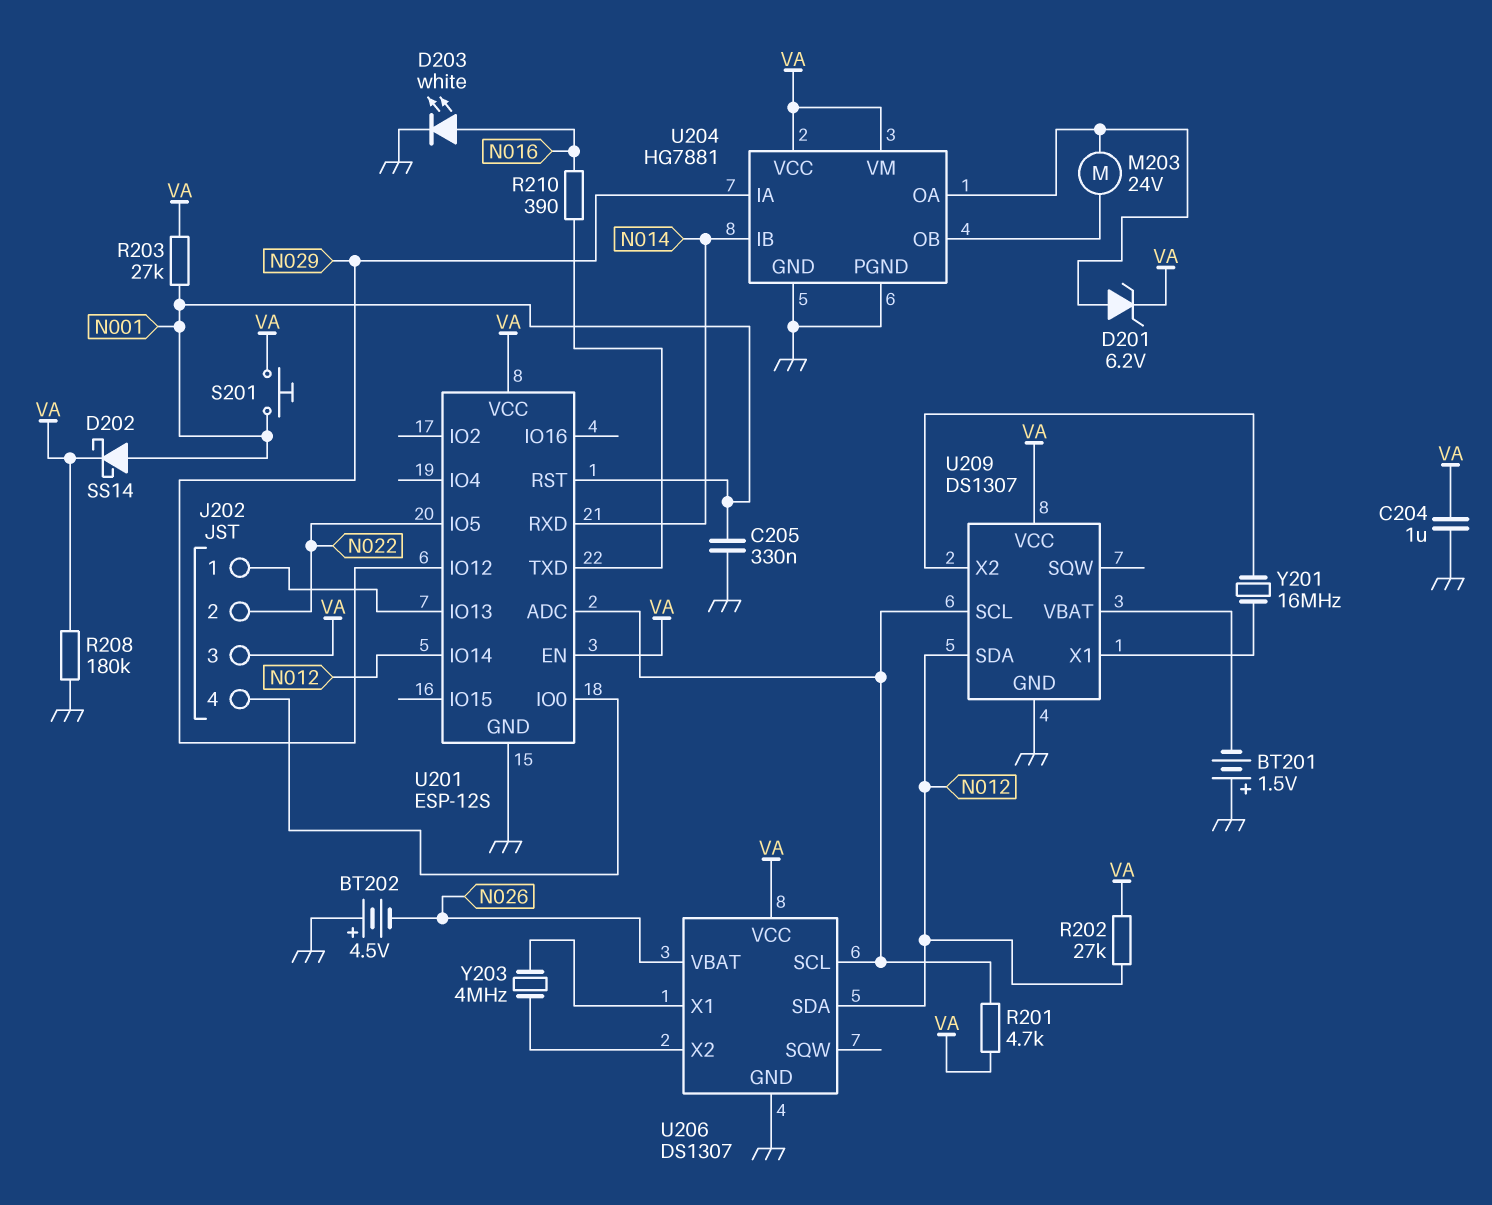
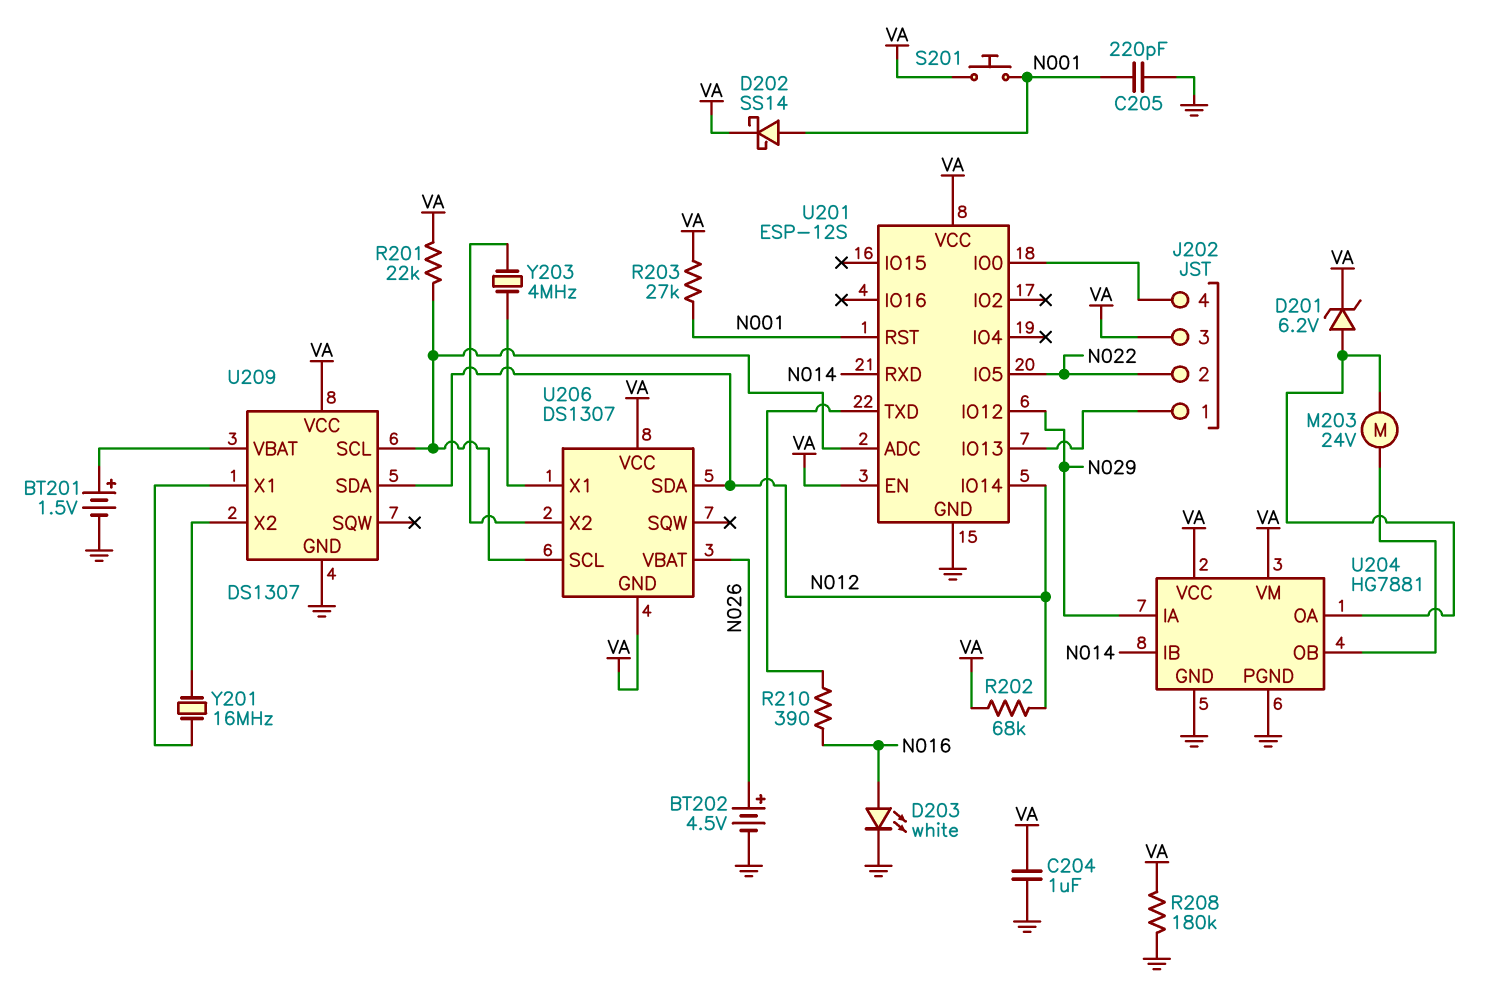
BT201: 1.5V (plus GND, minus U209/VBAT) -> 1.5V (plus U209/VBAT, minus GND)
BT202: 4.5V (plus GND, minus N026) -> 4.5V (plus N026, minus GND)
C205: 330nF (GND, N001) -> 220pF (GND, N001)
R201: 4.7k (U201/ADC, VA) -> 22k (U201/ADC, VA)
R202: 27k (N012, VA) -> 68k (N012, VA)
U206 pin GND: GND -> VA

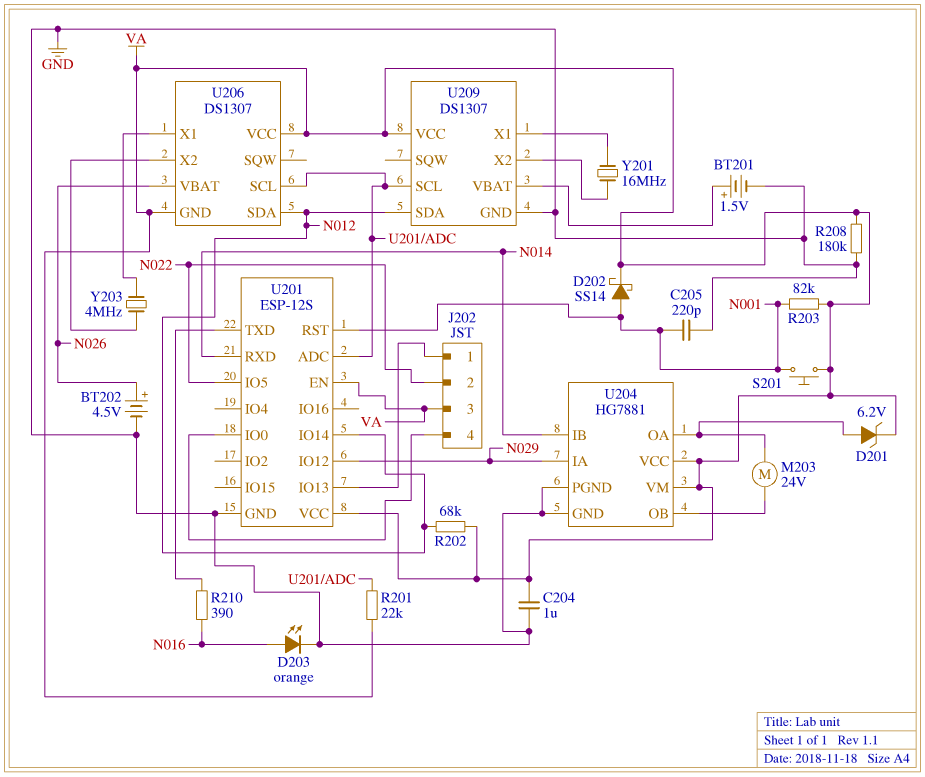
D203: LED white (A N016, K GND) -> LED orange (A N016, K GND)
R203: 27k (N001, VA) -> 82k (N001, VA)

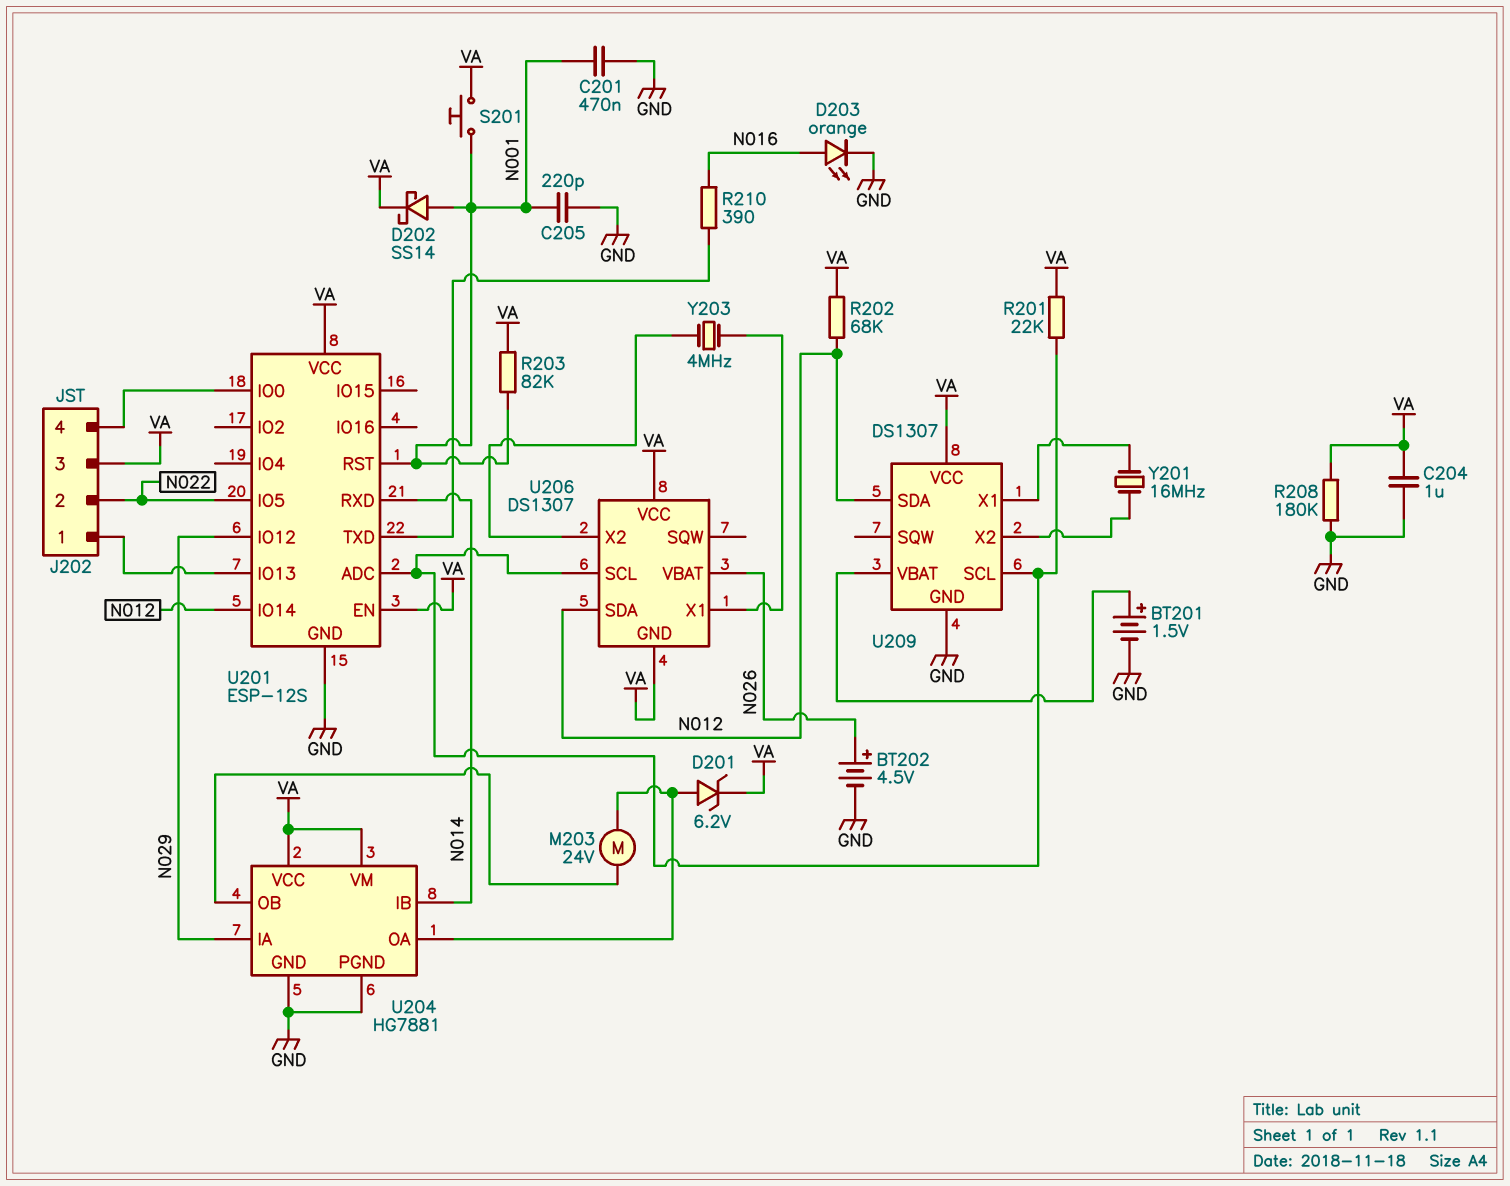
C201: none -> 470nF (GND, N001)

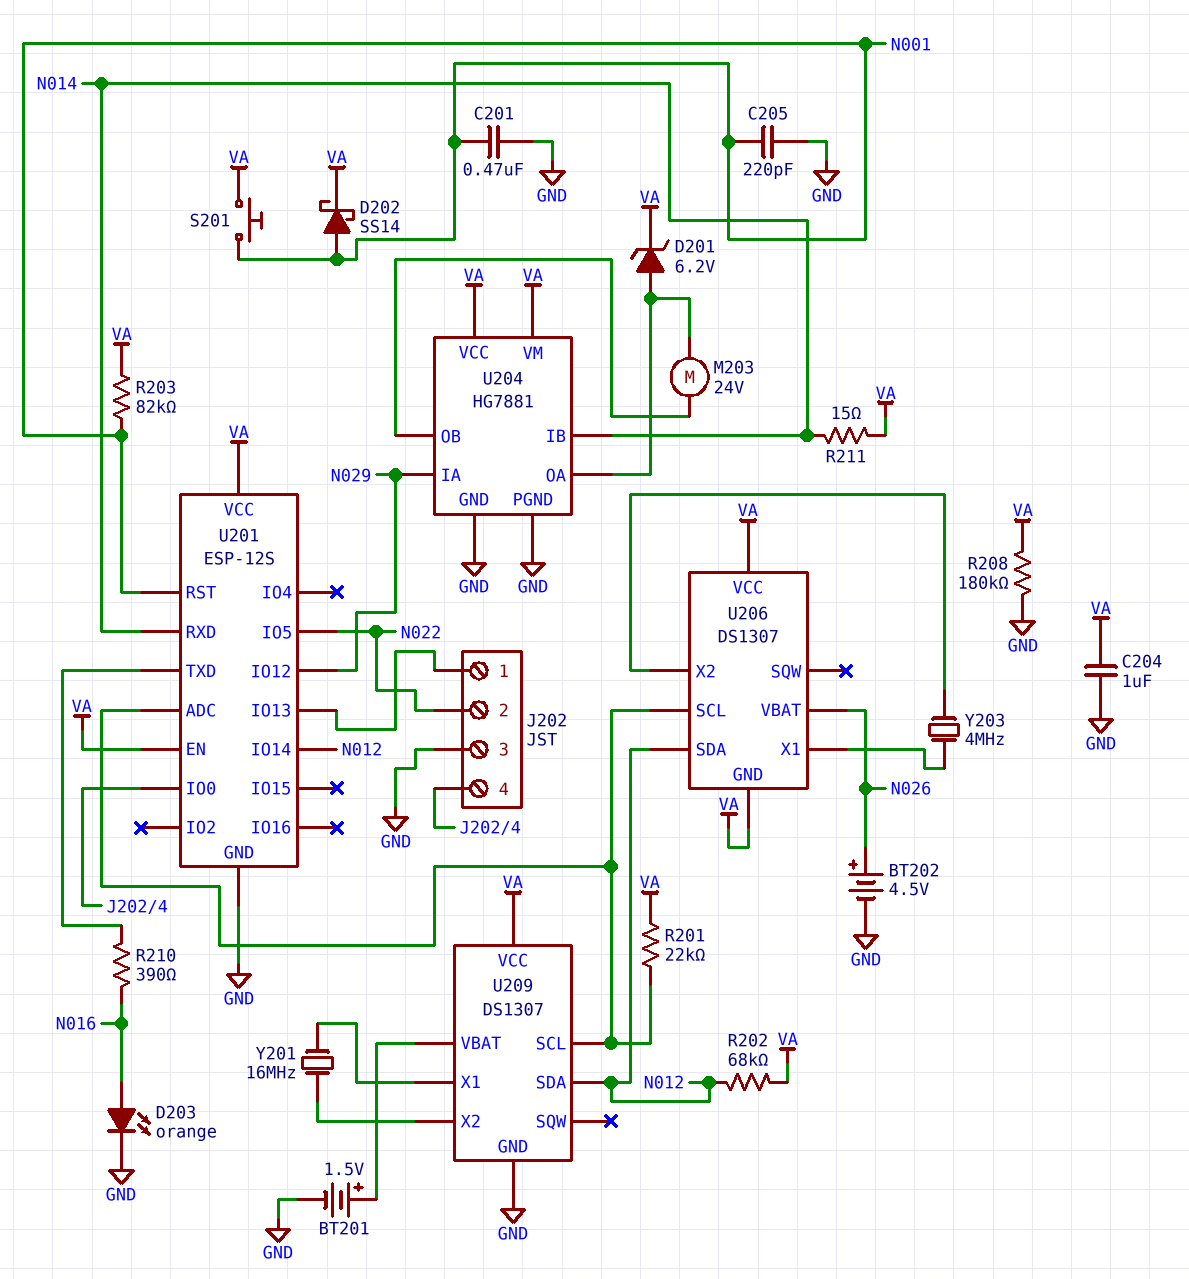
J202 pin 3: VA -> GND
R211: none -> 15 (N014, VA)

